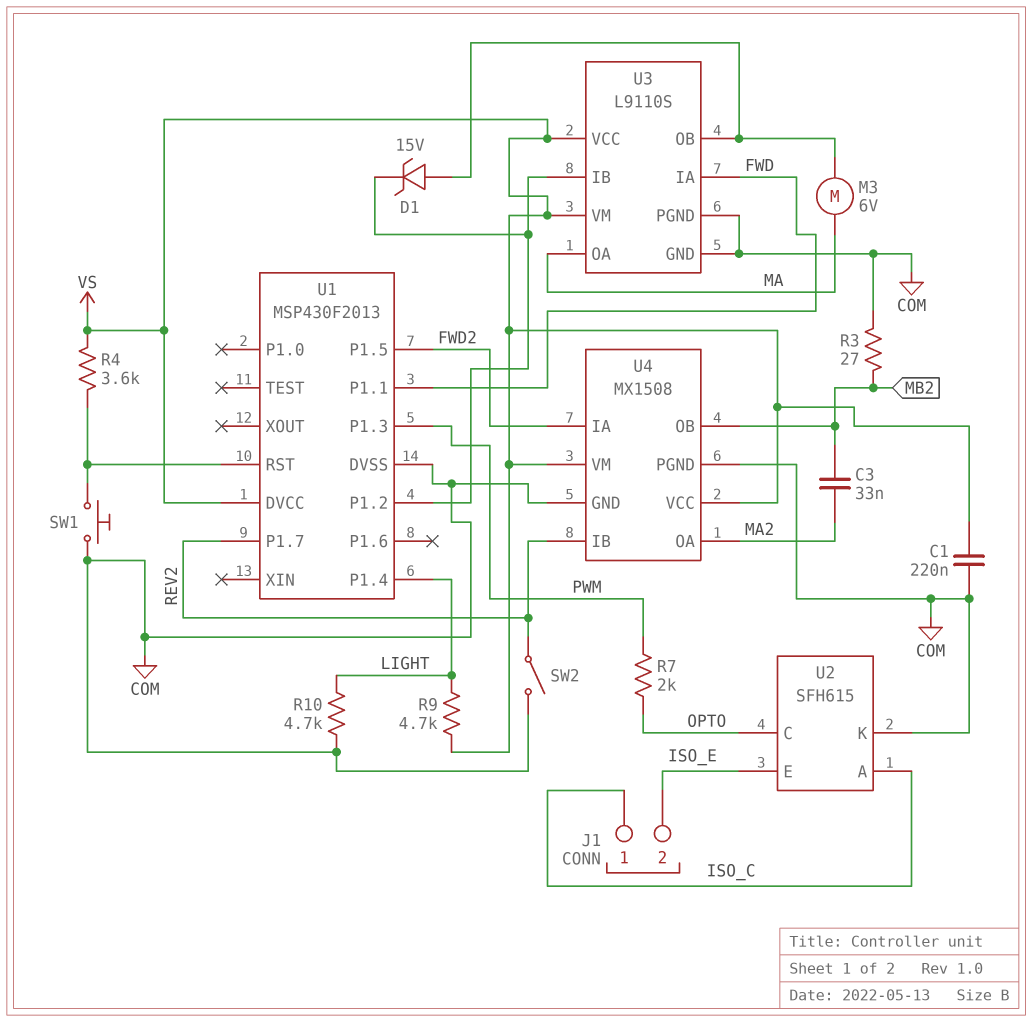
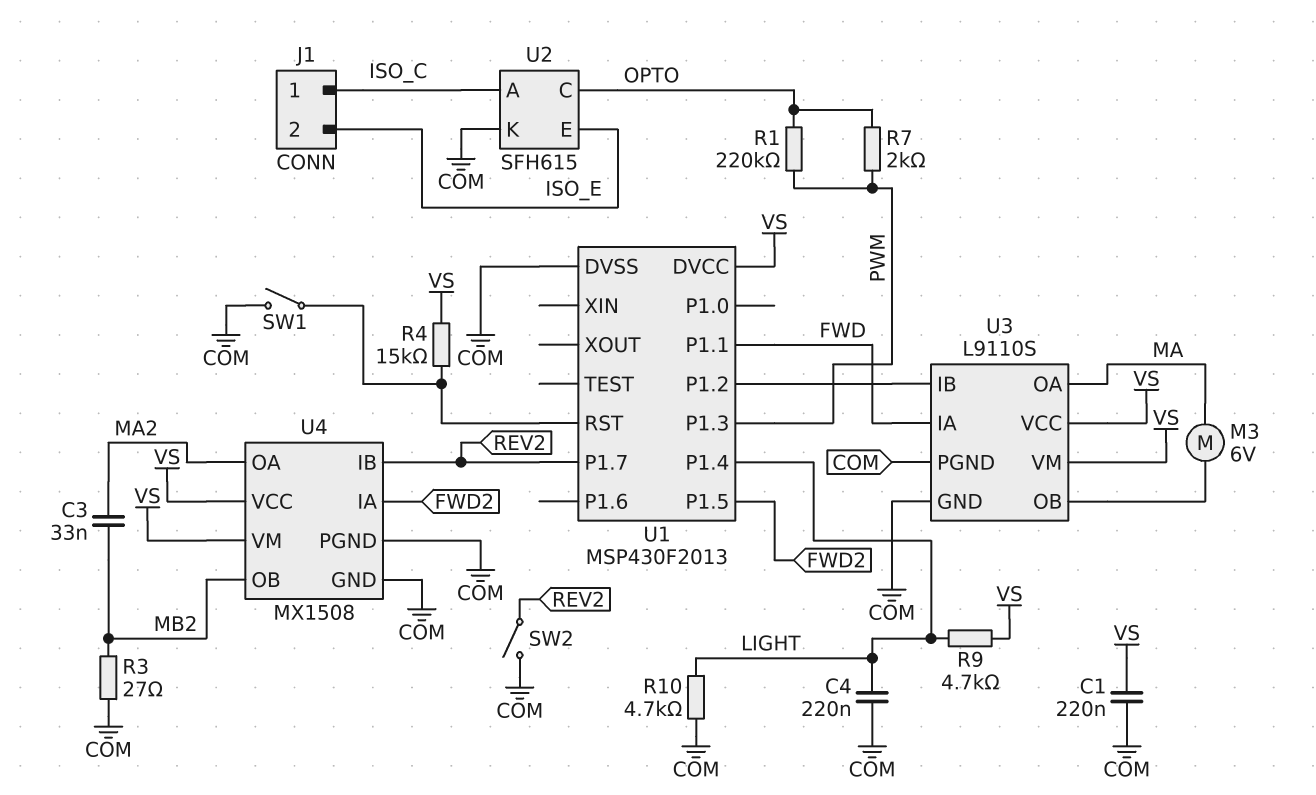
C4: none -> 220nF (COM, LIGHT)
D1: zener 15V (A U3/OB, K U1/P1.2) -> none
R1: none -> 220k (OPTO, PWM)
R4: 3.6k (U1/RST, VS) -> 15k (U1/RST, VS)
SW1: button (COM, U1/RST) -> switch (COM, U1/RST)

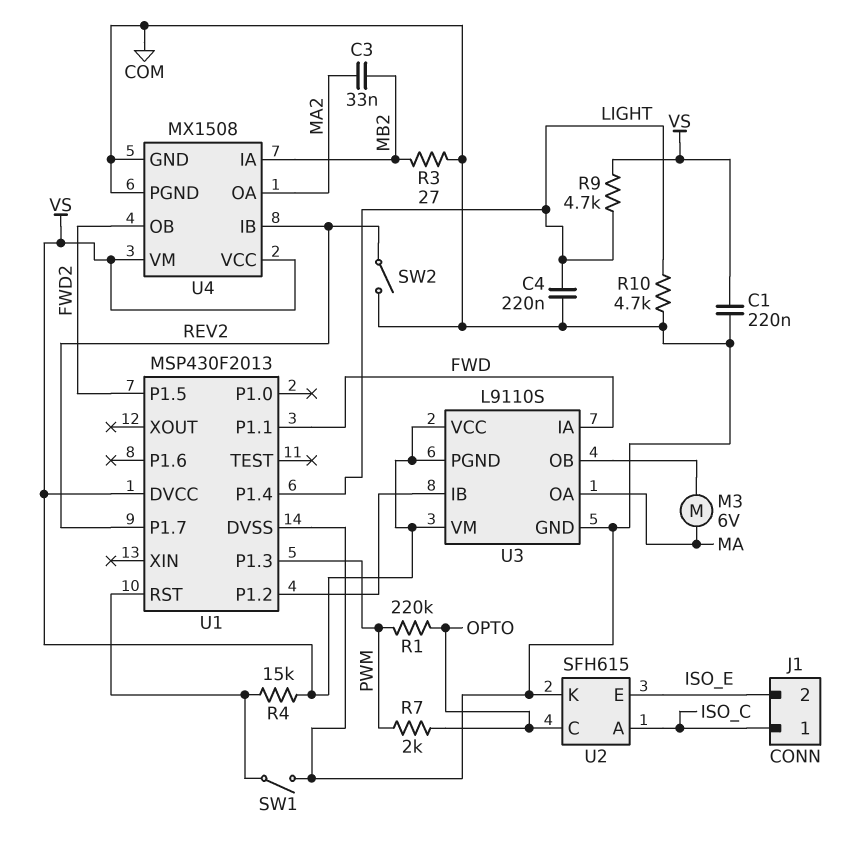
U3 pin PGND: COM -> VS
U4 pin IA: FWD2 -> MB2
U4 pin OB: MB2 -> FWD2

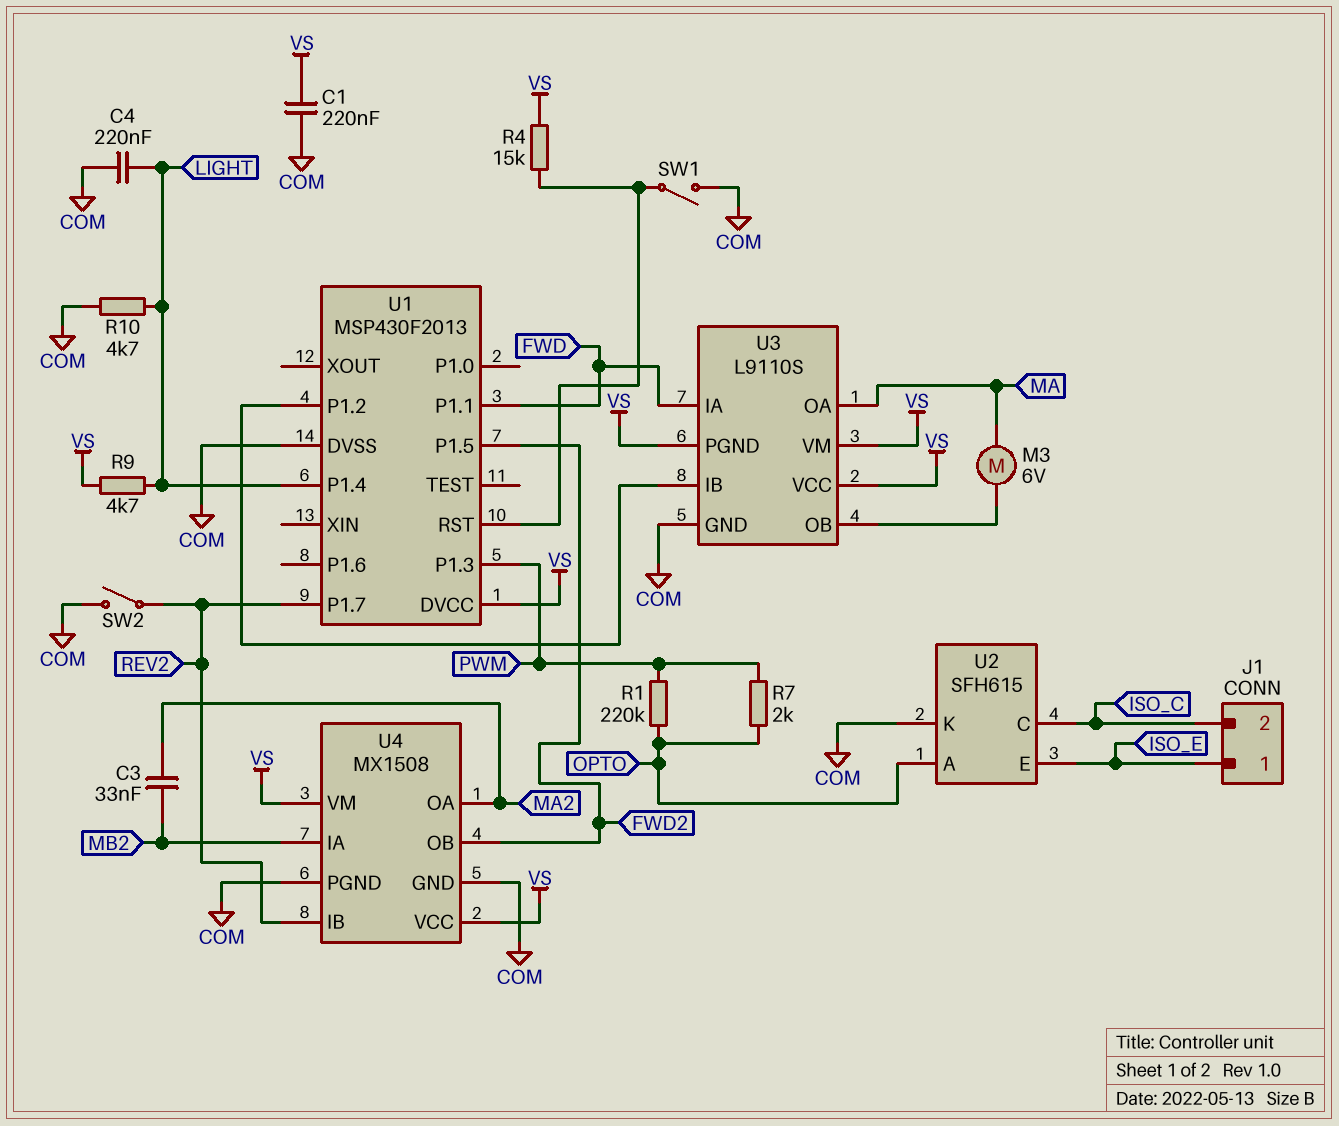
J1 pin 1: ISO_C -> ISO_E
J1 pin 2: ISO_E -> ISO_C
R3: 27 (COM, MB2) -> none
U2 pin A: ISO_C -> OPTO
U2 pin C: OPTO -> ISO_C

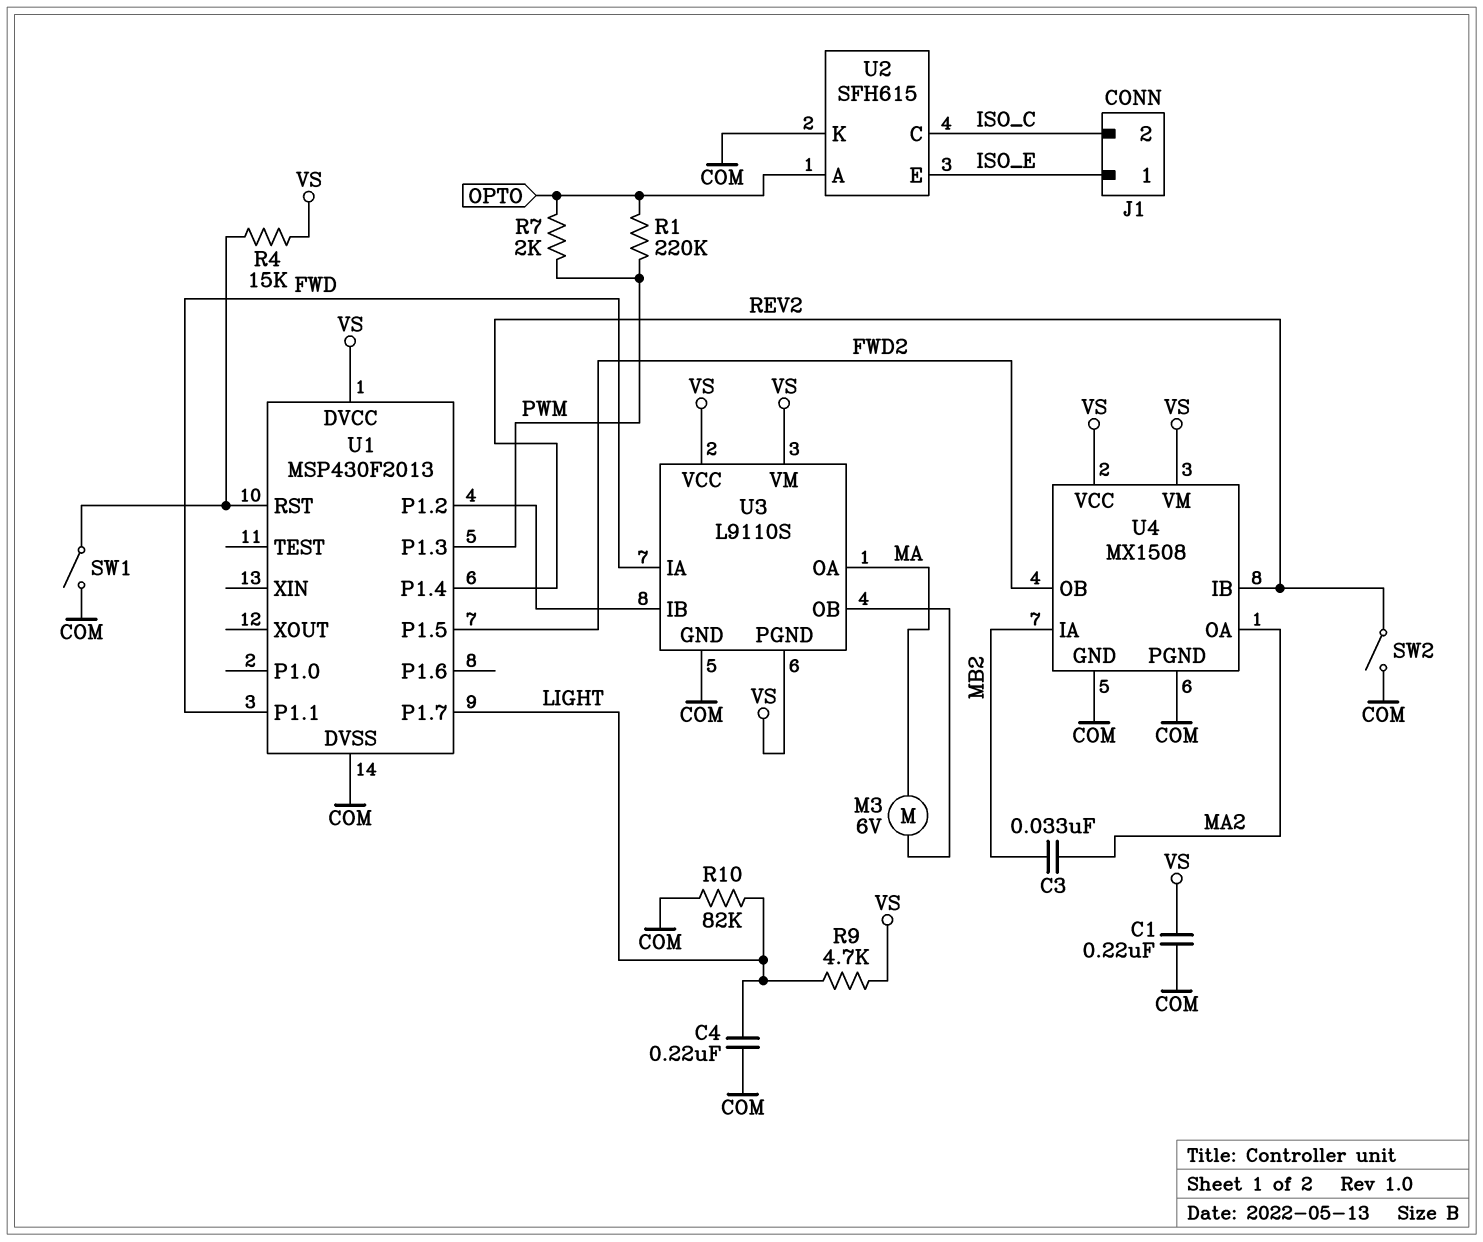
R10: 4.7k (COM, LIGHT) -> 82k (COM, LIGHT)
U1 pin P1.4: LIGHT -> REV2
U1 pin P1.7: REV2 -> LIGHT

